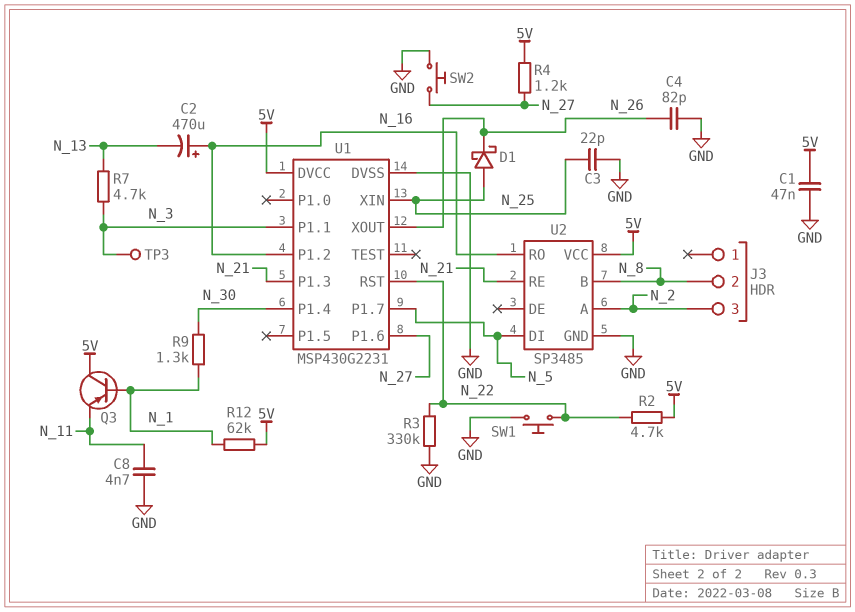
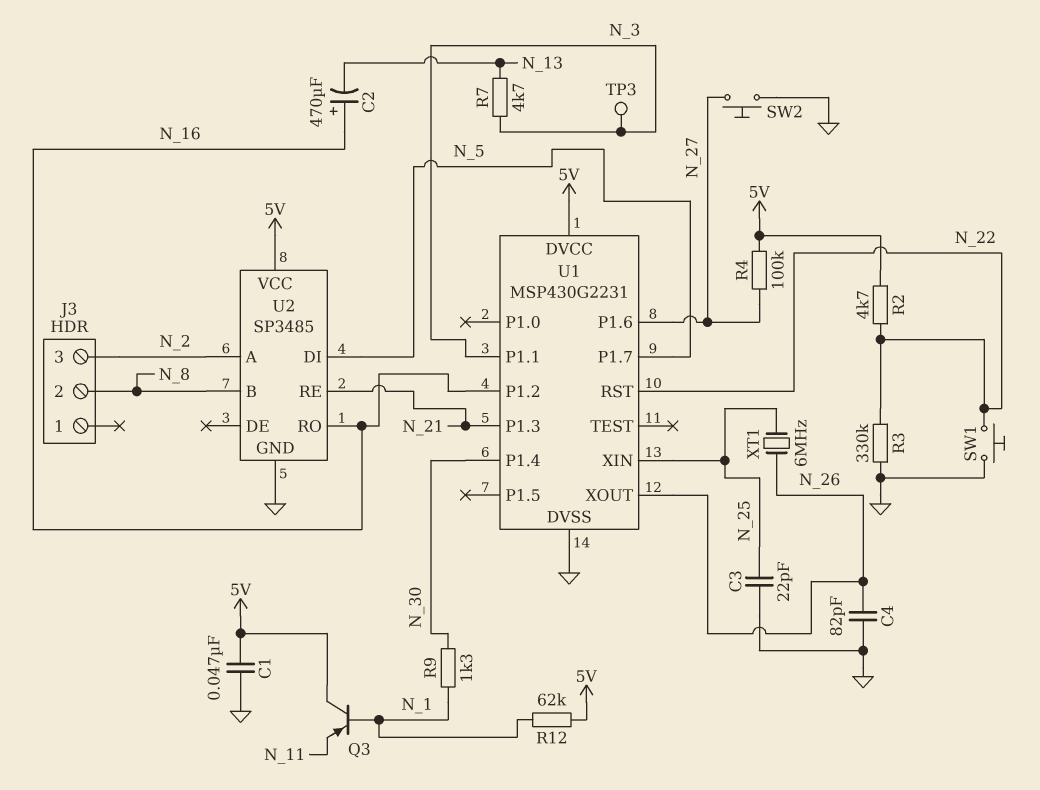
C8: 4.7nF (GND, N_11) -> none
D1: schottky (A N_25, K N_26) -> none
R4: 1.2k (5V, N_27) -> 100k (5V, N_27)
XT1: none -> 6MHz (N_25, N_26)

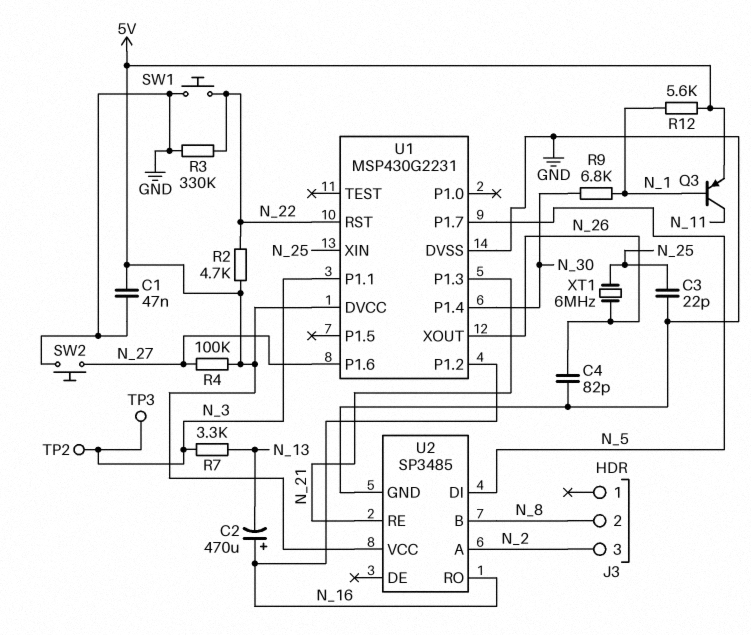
Q3: PNP (B N_1, C 5V, E N_11) -> PNP (B N_1, C N_11, E 5V)
R7: 4.7k (N_3, N_13) -> 3.3k (N_3, N_13)
R9: 1.3k (N_1, N_30) -> 6.8k (N_1, N_30)
R12: 62k (5V, N_1) -> 5.6k (5V, N_1)
TP2: none -> test point (N_3)

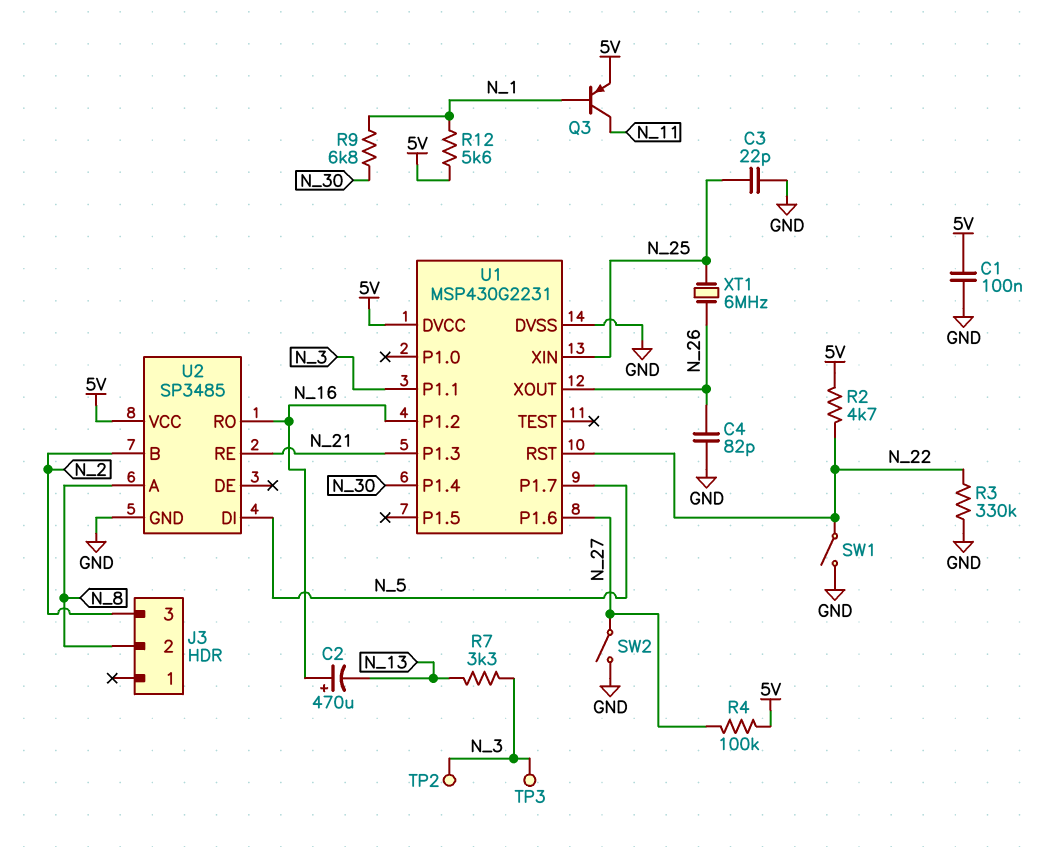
C1: 47nF (5V, GND) -> 100nF (5V, GND)
SW1: button (GND, N_22) -> switch (GND, N_22)
SW2: button (GND, N_27) -> switch (GND, N_27)
U2 pin A: N_2 -> N_8
U2 pin B: N_8 -> N_2

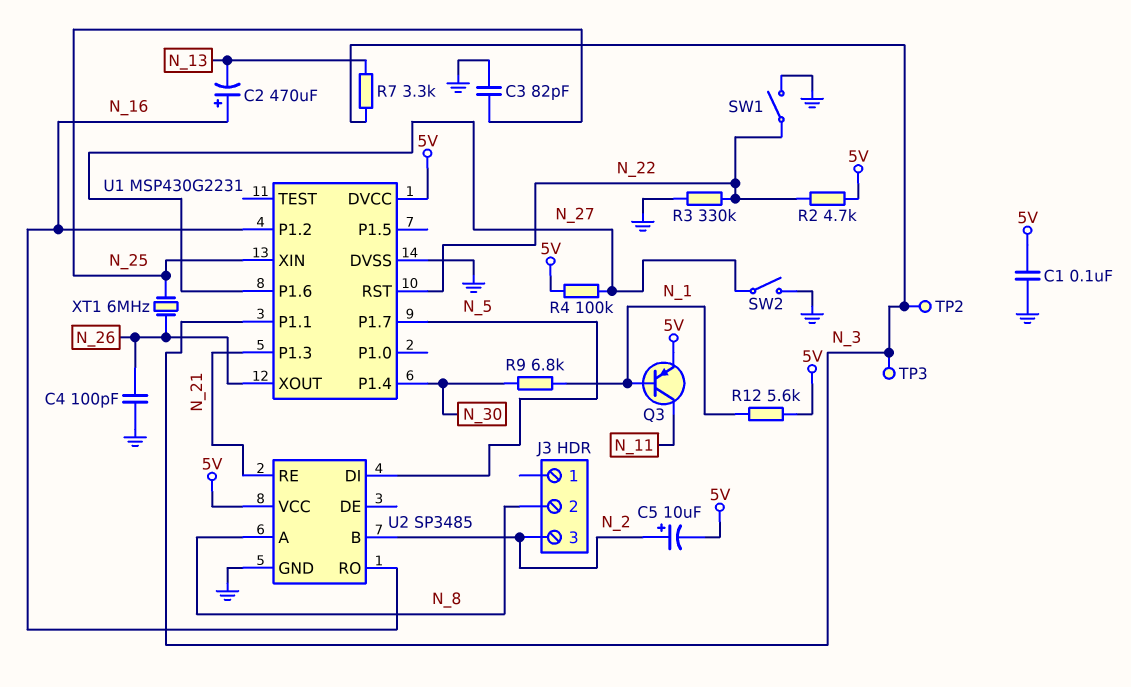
C3: 22pF (GND, N_25) -> 82pF (GND, N_25)
C4: 82pF (GND, N_26) -> 100pF (GND, N_26)
C5: none -> 10uF (plus N_2, minus 5V)

